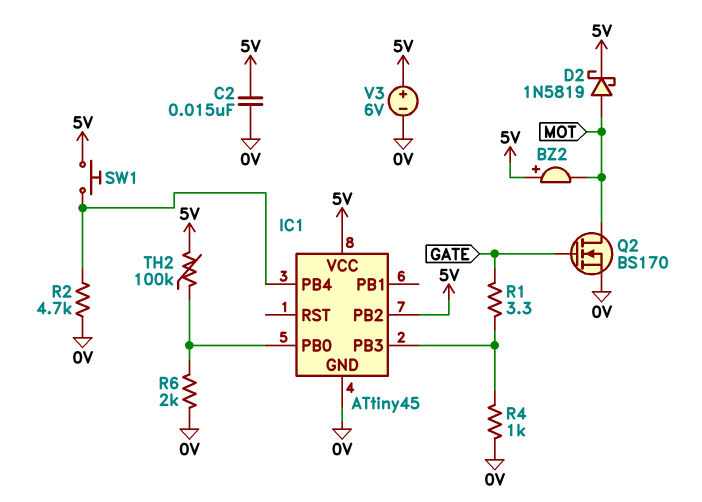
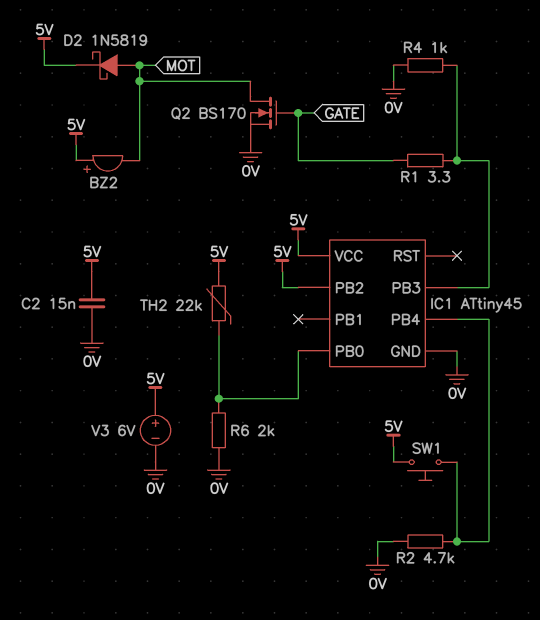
TH2: 100k (5V, IC1/PB0) -> 22k (5V, IC1/PB0)

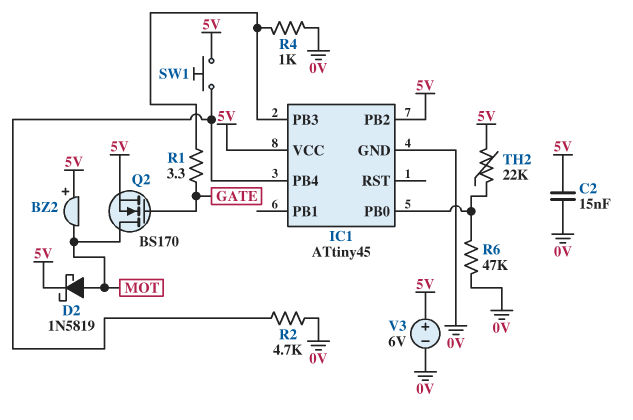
Q2: NMOS BS170 (G GATE, D MOT, S 0V) -> NMOS BS170 (G GATE, D MOT, S 5V)
R6: 2k (0V, IC1/PB0) -> 47k (0V, IC1/PB0)

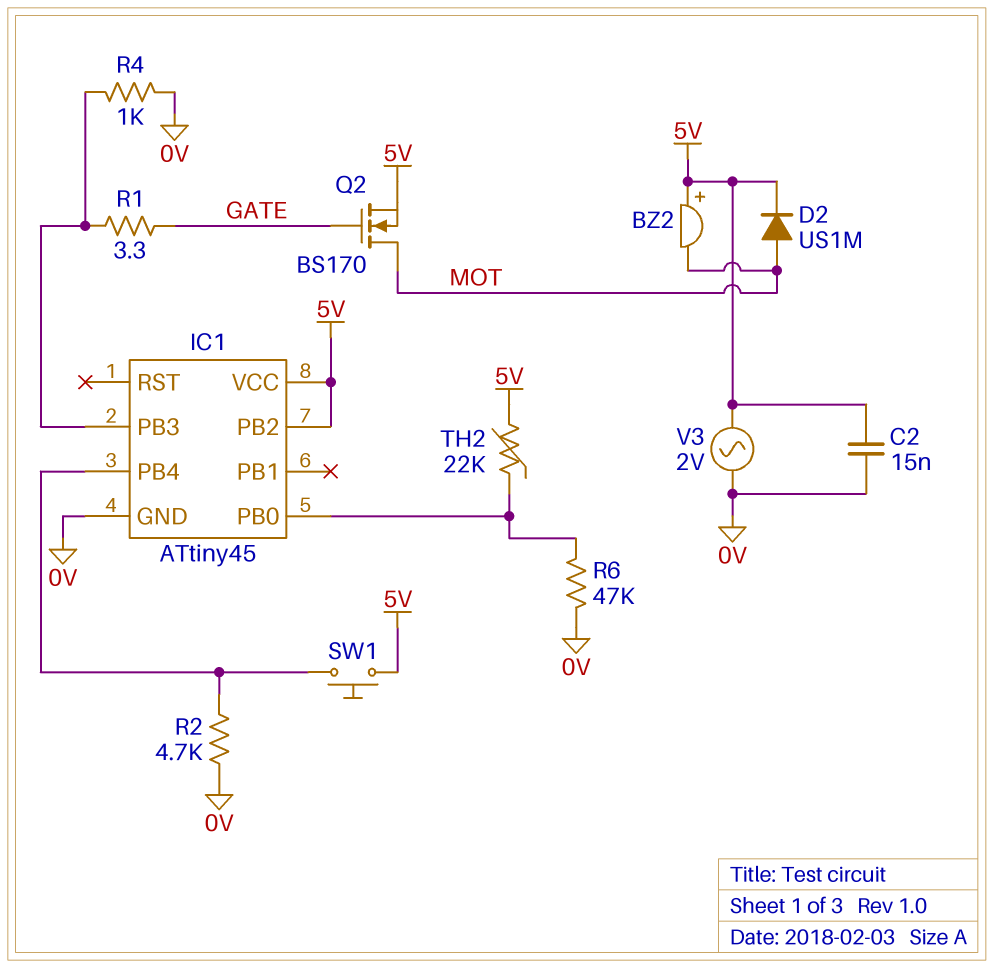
D2: schottky 1N5819 (A MOT, K 5V) -> diode US1M (A MOT, K 5V)
V3: 6V (plus 5V, minus 0V) -> AC 2V (0V, 5V)

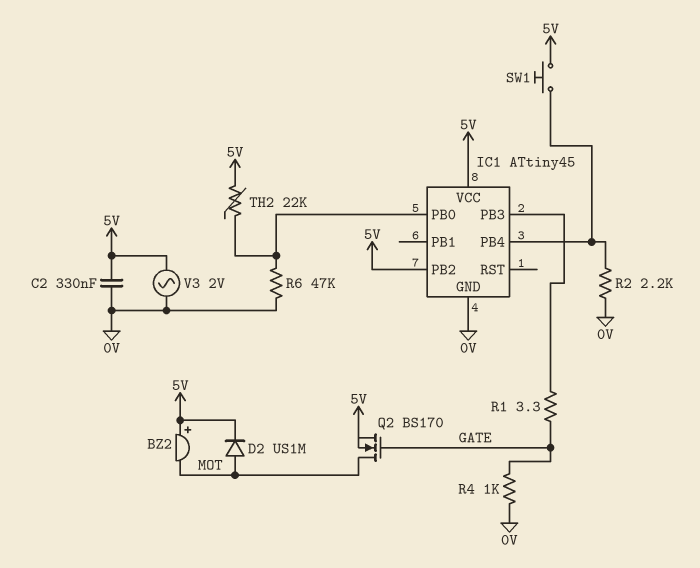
C2: 15nF (0V, 5V) -> 330nF (0V, 5V)
R2: 4.7k (0V, IC1/PB4) -> 2.2k (0V, IC1/PB4)
R4: 1k (0V, IC1/PB3) -> 1k (0V, GATE)

